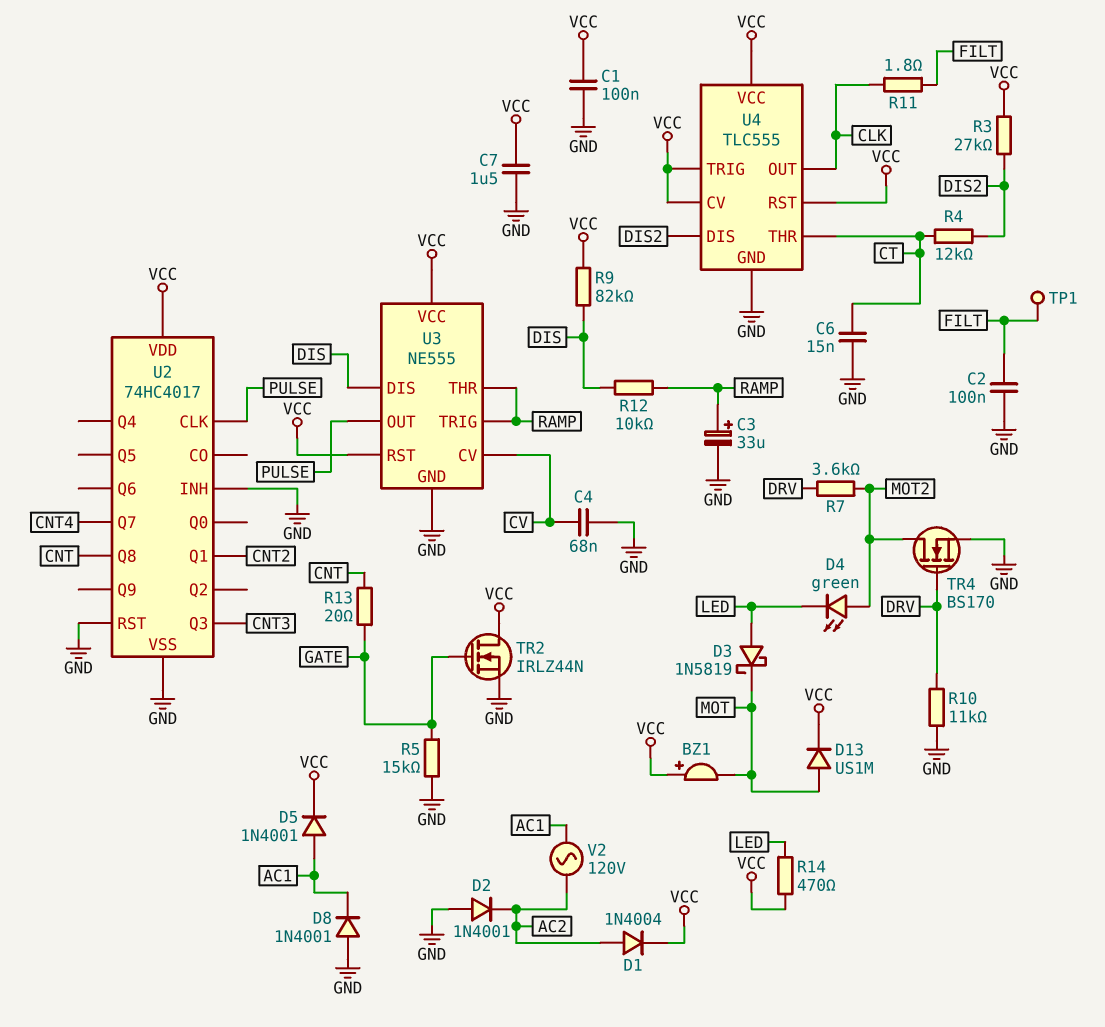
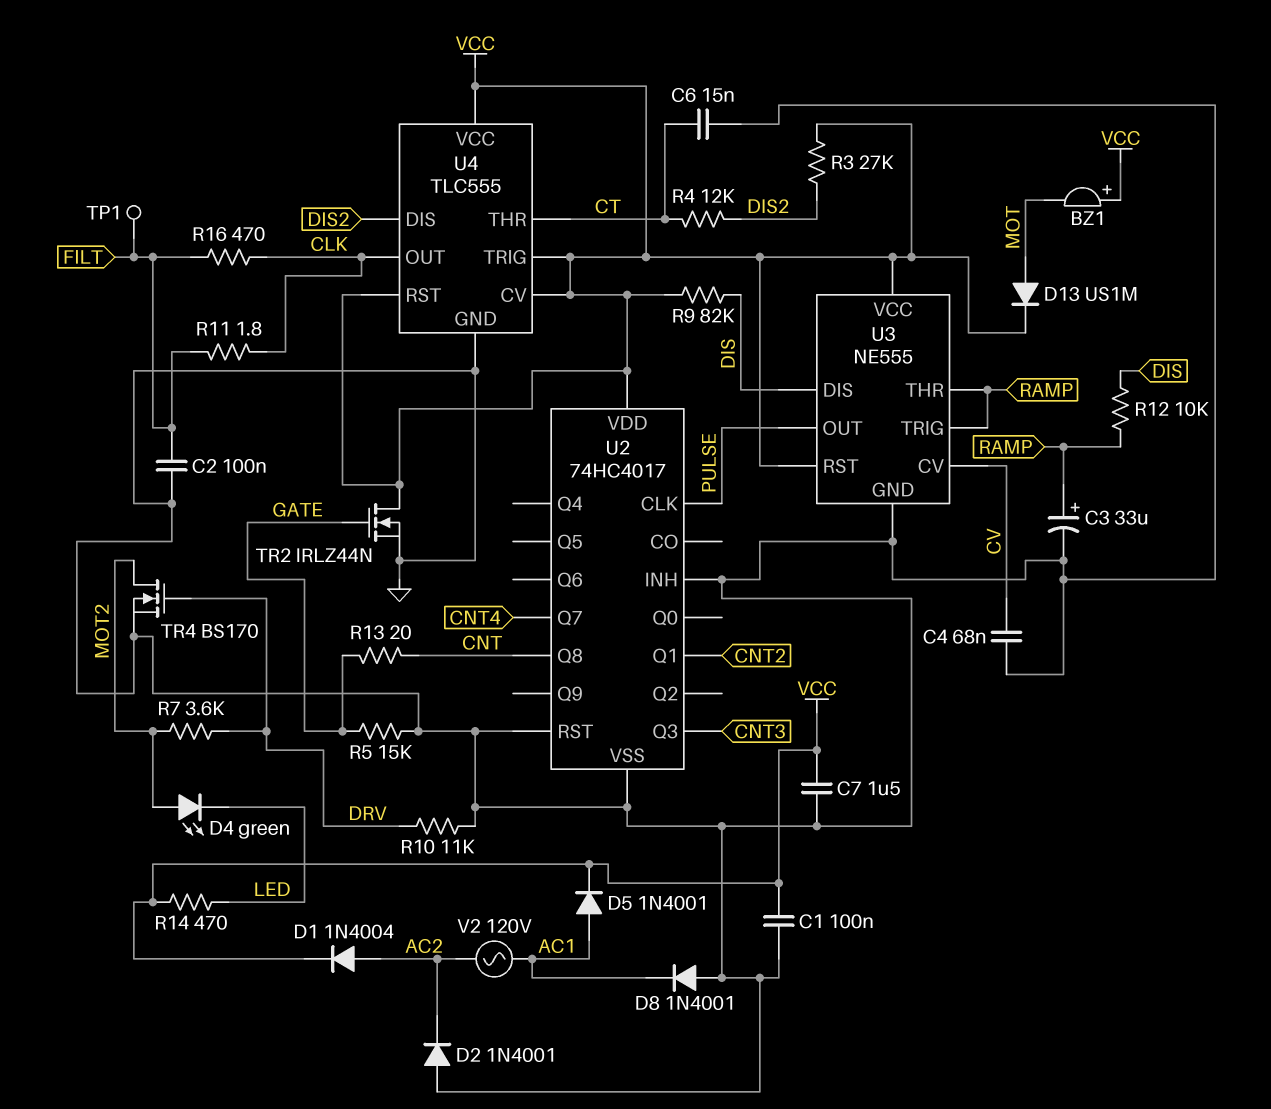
D3: schottky 1N5819 (A LED, K MOT) -> none
R16: none -> 470 (CLK, FILT)

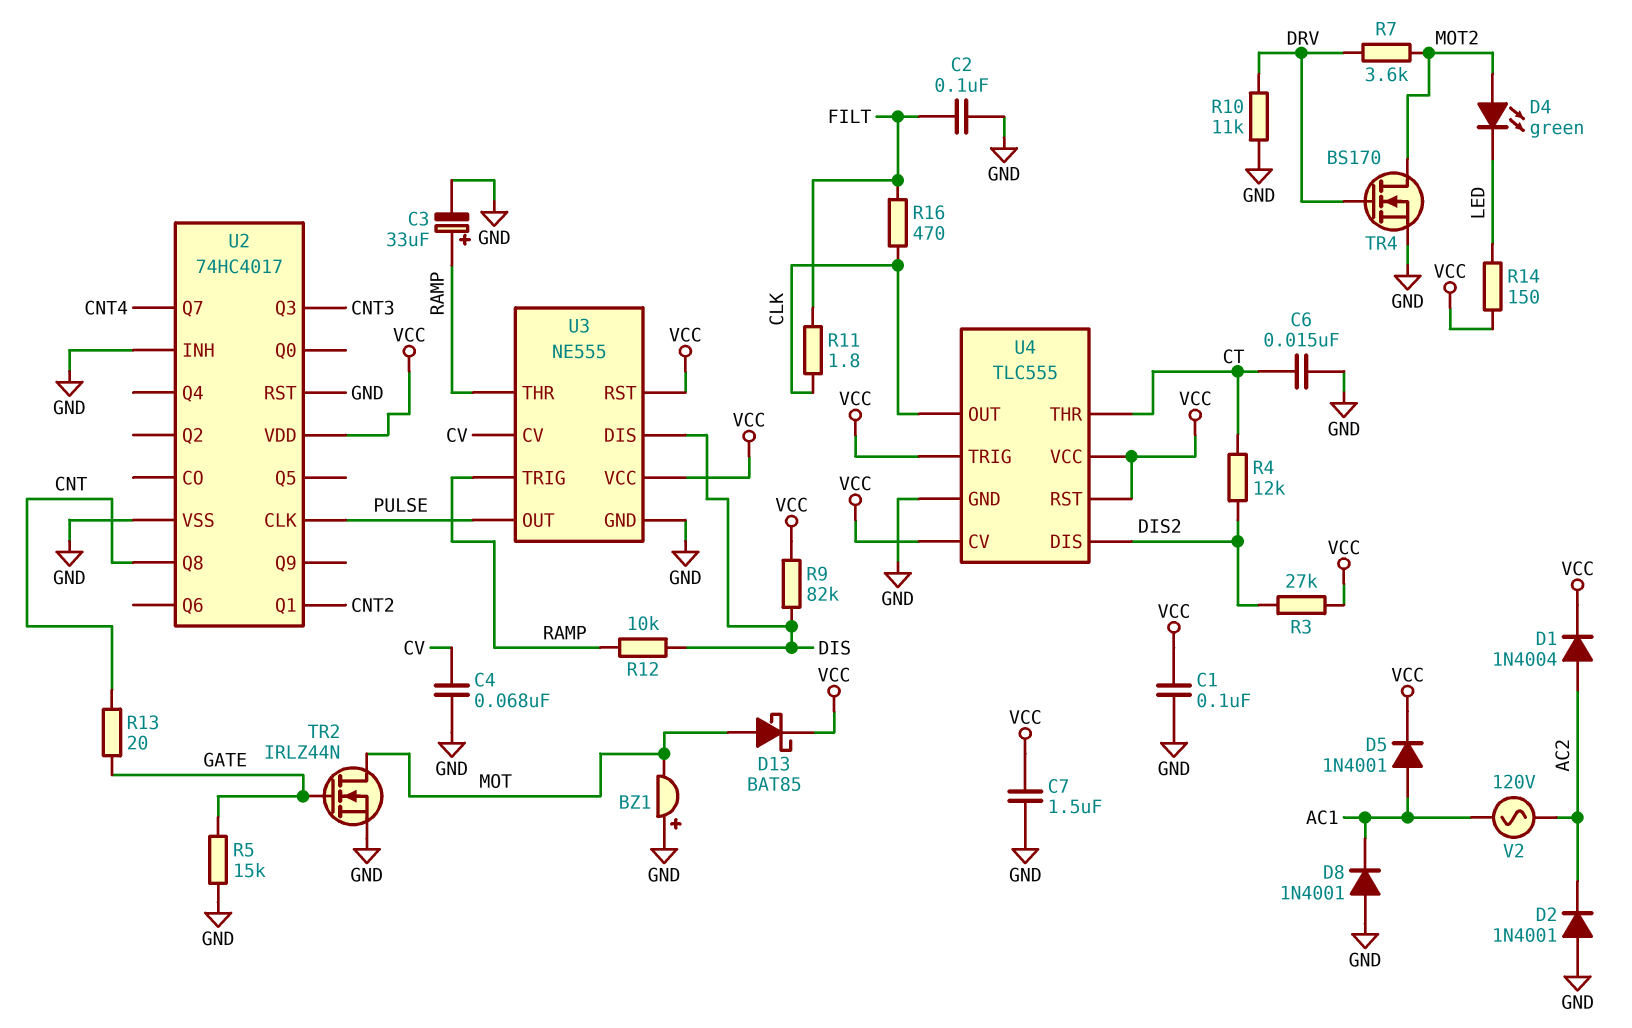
BZ1: buzzer (plus VCC, minus MOT) -> buzzer (plus GND, minus MOT)
D13: diode US1M (A MOT, K VCC) -> schottky BAT85 (A MOT, K VCC)
R14: 470 (LED, VCC) -> 150 (LED, VCC)
TP1: test point (FILT) -> none
TR2: NMOS IRLZ44N (G GATE, D VCC, S GND) -> NMOS IRLZ44N (G GATE, D MOT, S GND)

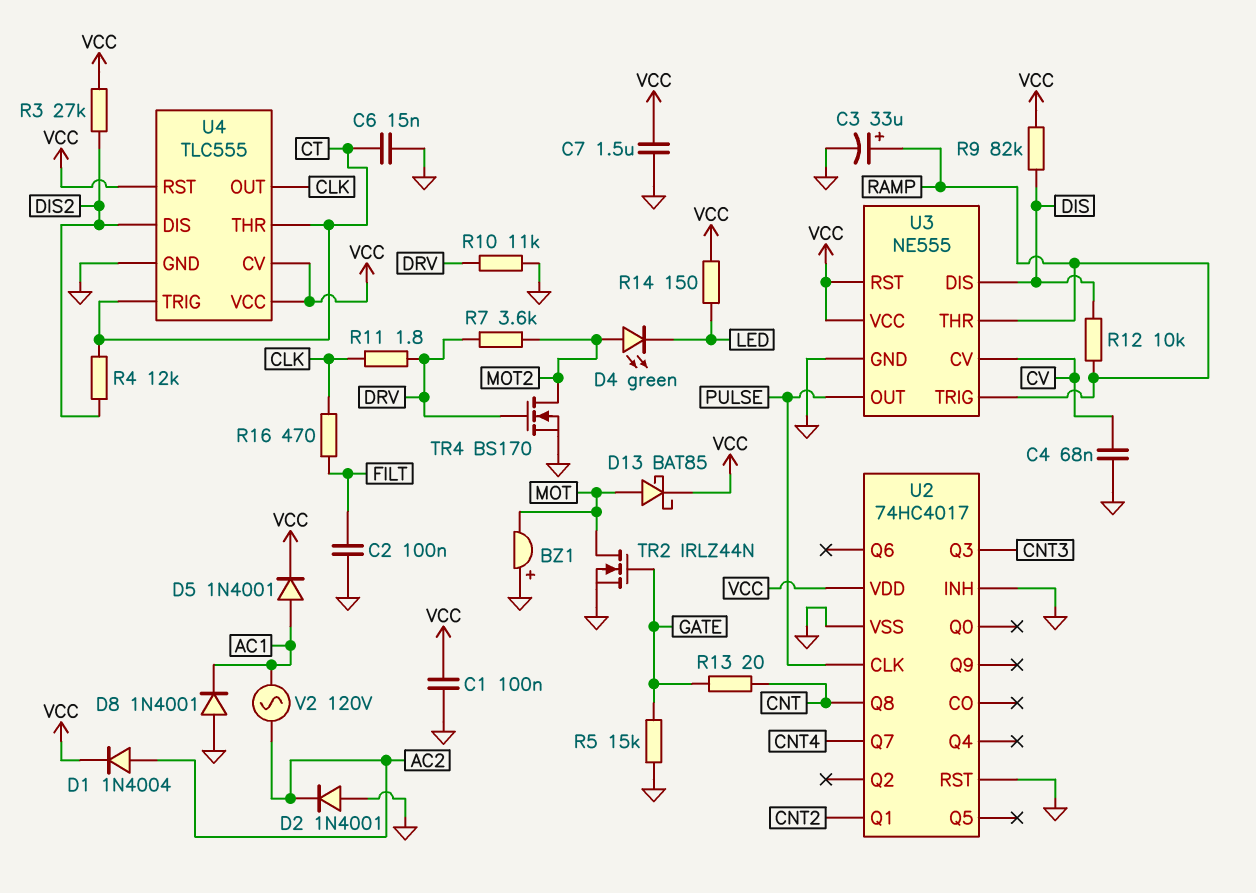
R11: 1.8 (CLK, FILT) -> 1.8 (CLK, DRV)
U4 pin TRIG: VCC -> CT

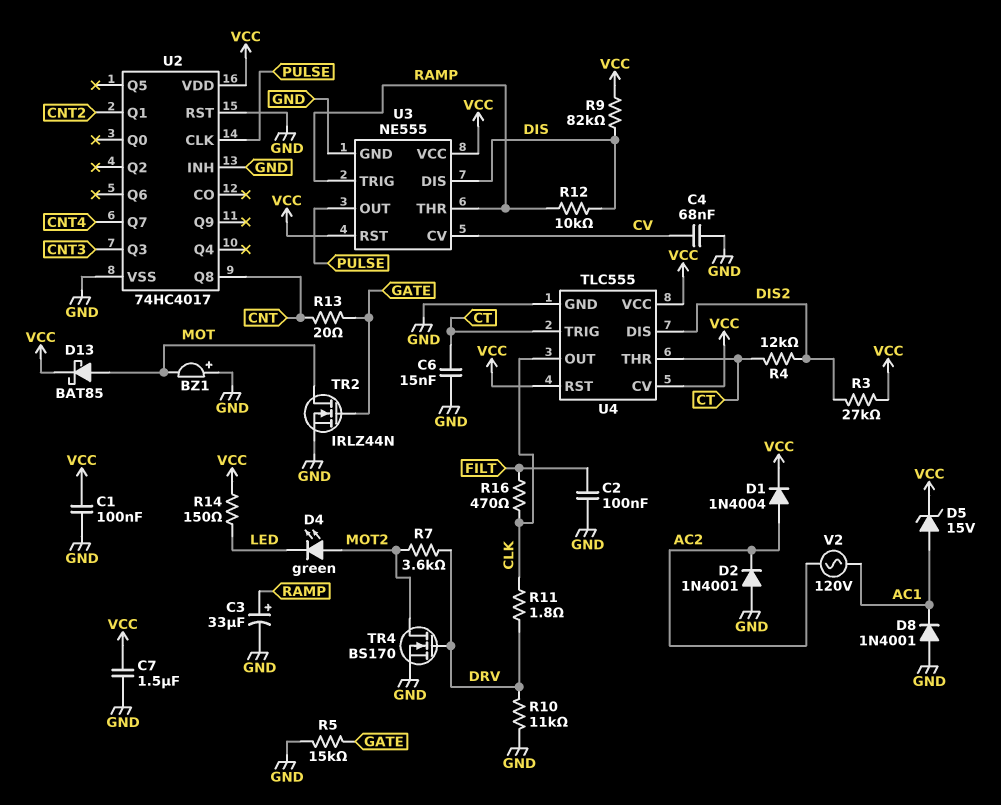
D5: diode 1N4001 (A AC1, K VCC) -> zener 15V (A AC1, K VCC)

